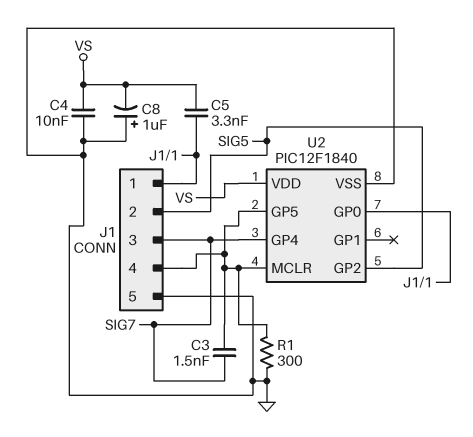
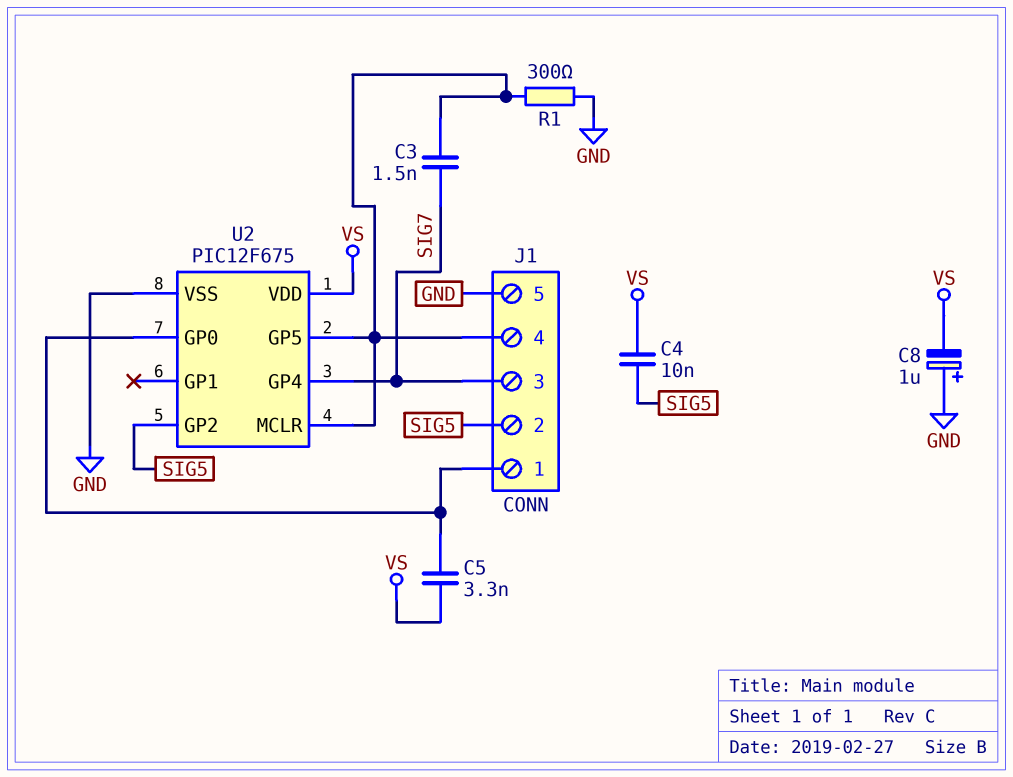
C4: 10nF (GND, VS) -> 10nF (SIG5, VS)
U2: PIC12F1840 -> PIC12F675

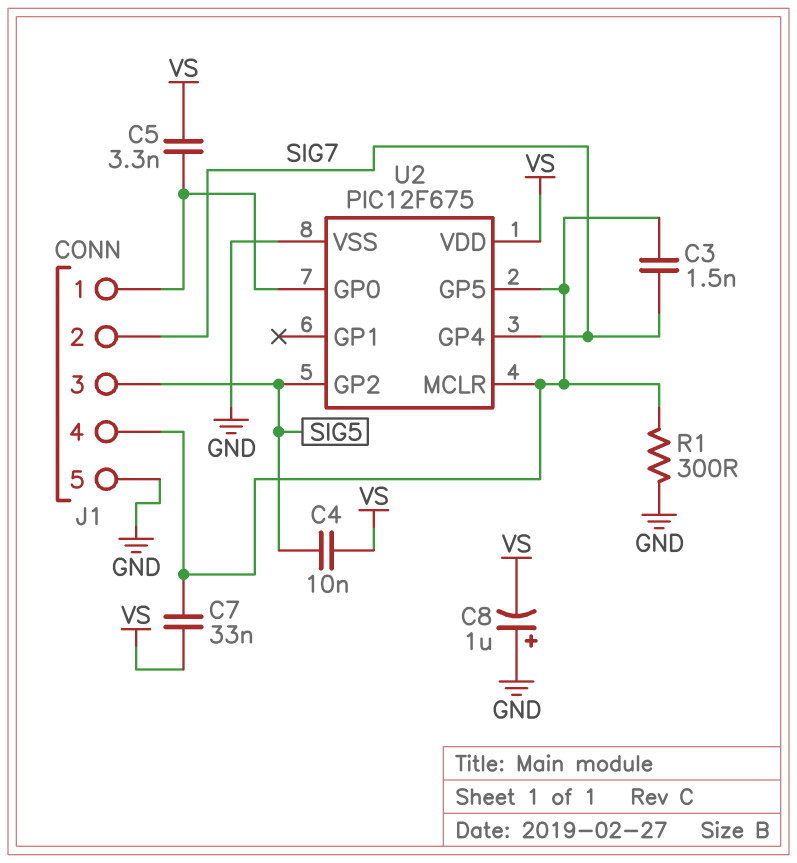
C7: none -> 33nF (J1/4, VS)
J1 pin 2: SIG5 -> SIG7
J1 pin 3: SIG7 -> SIG5

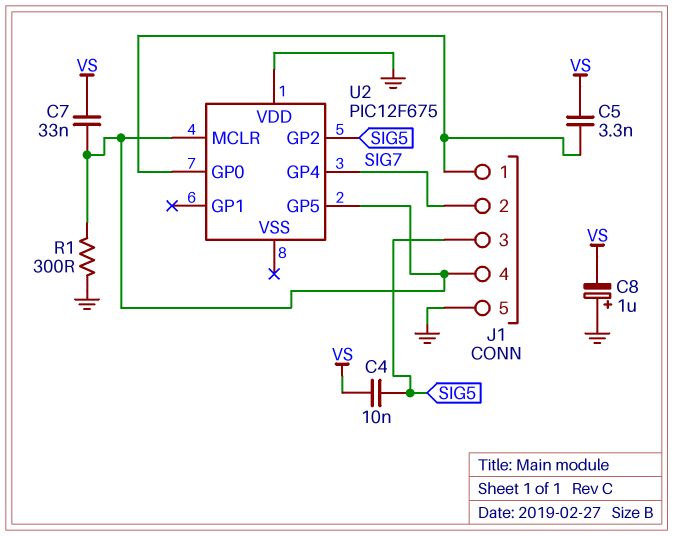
C3: 1.5nF (J1/4, SIG7) -> none
U2 pin VDD: VS -> GND
U2 pin VSS: GND -> none

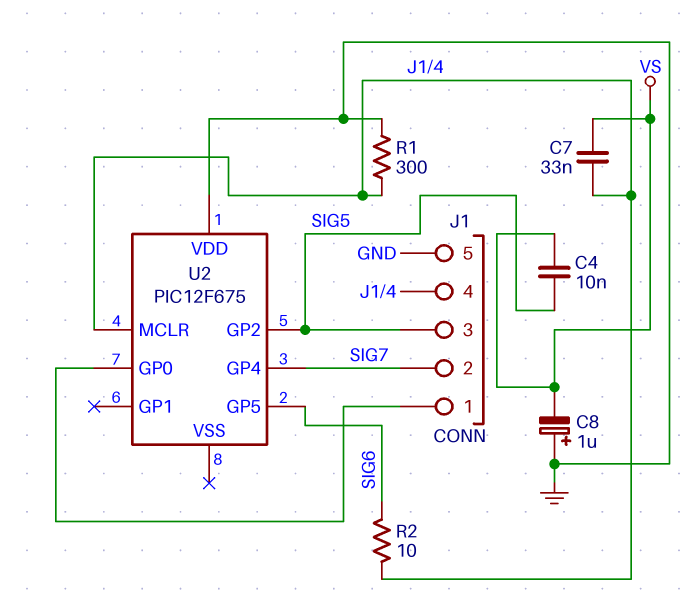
C5: 3.3nF (J1/1, VS) -> none
R2: none -> 10 (J1/4, SIG6)
U2 pin GP5: J1/4 -> SIG6

